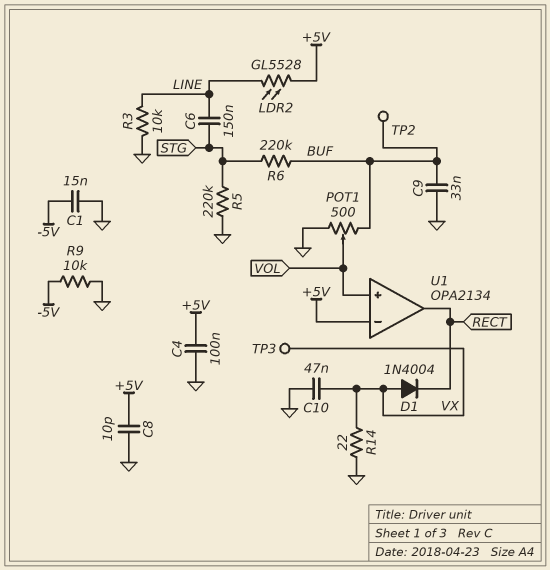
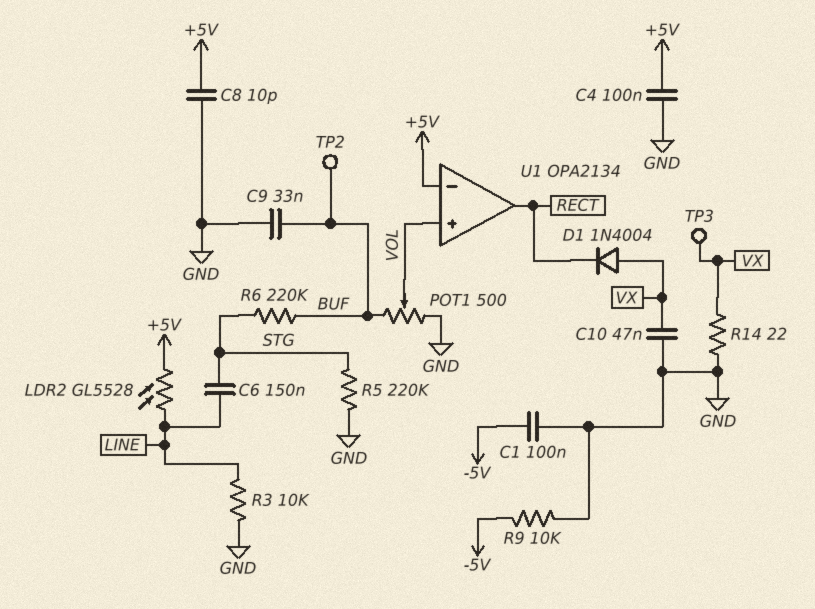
C1: 15nF (-5V, GND) -> 100nF (-5V, GND)

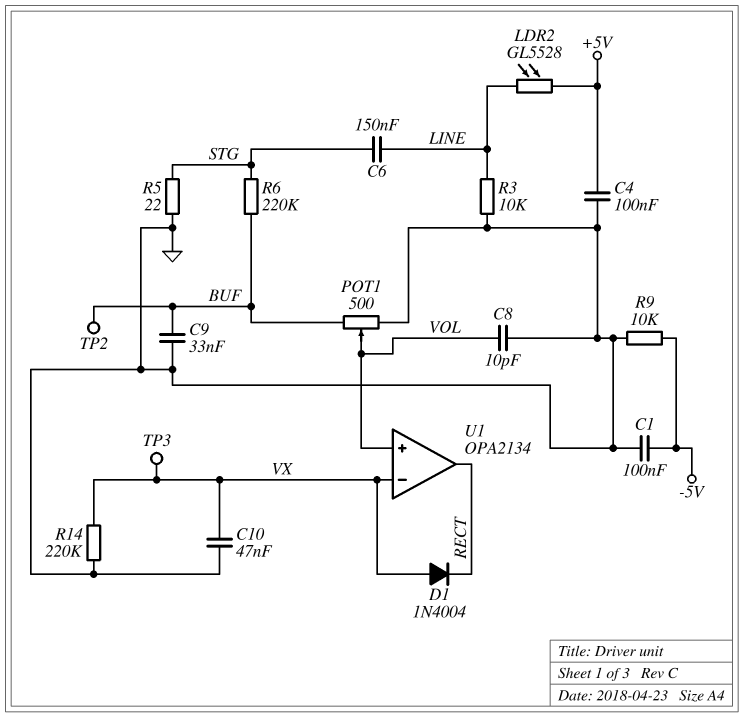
C8: 10pF (+5V, GND) -> 10pF (GND, VOL)
R5: 220k (GND, STG) -> 22 (GND, STG)
R14: 22 (GND, VX) -> 220k (GND, VX)
U1 pin in-: +5V -> VX

